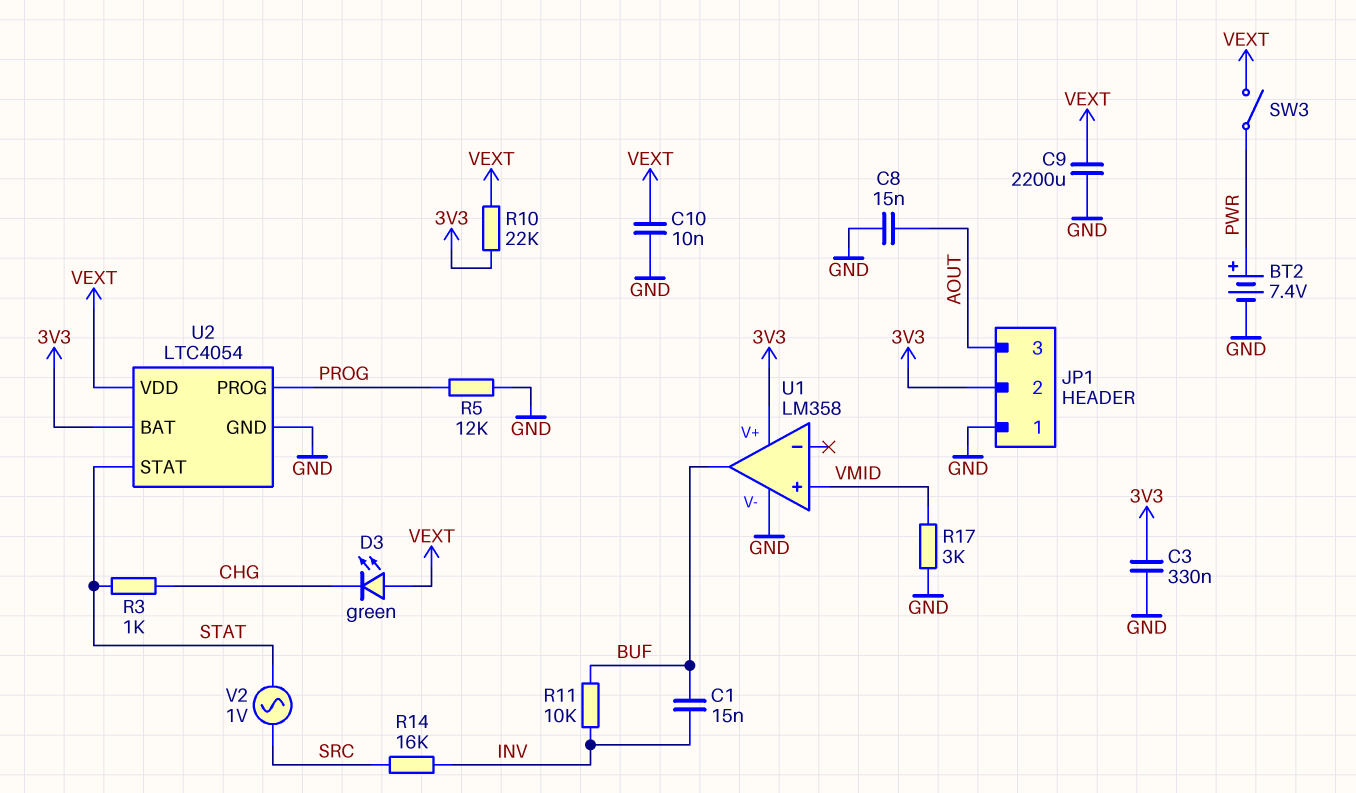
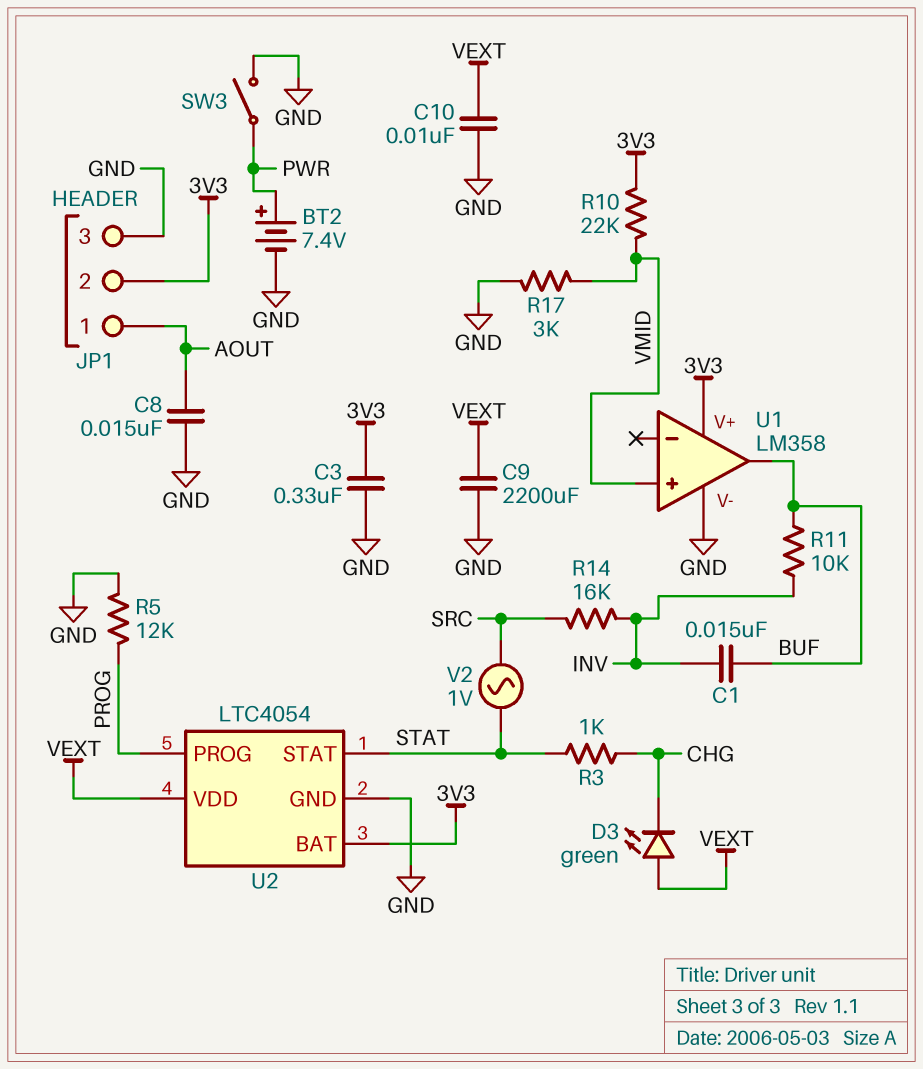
JP1 pin 1: GND -> AOUT
JP1 pin 3: AOUT -> GND
R10: 22k (3V3, VEXT) -> 22k (3V3, VMID)
SW3: switch (PWR, VEXT) -> switch (GND, PWR)

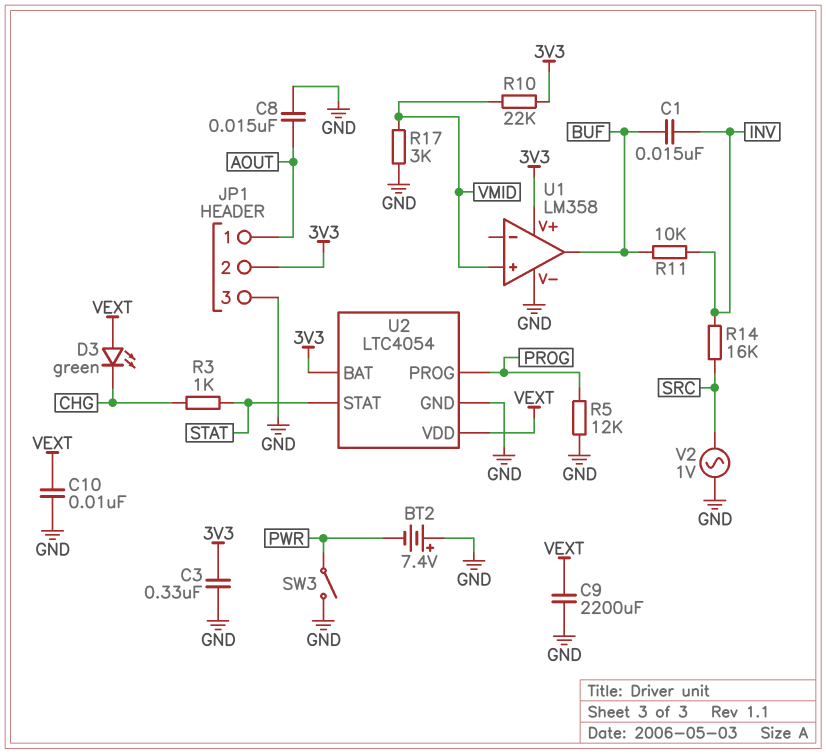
BT2: 7.4V (plus PWR, minus GND) -> 7.4V (plus GND, minus PWR)
V2: AC 1V (SRC, STAT) -> AC 1V (GND, SRC)

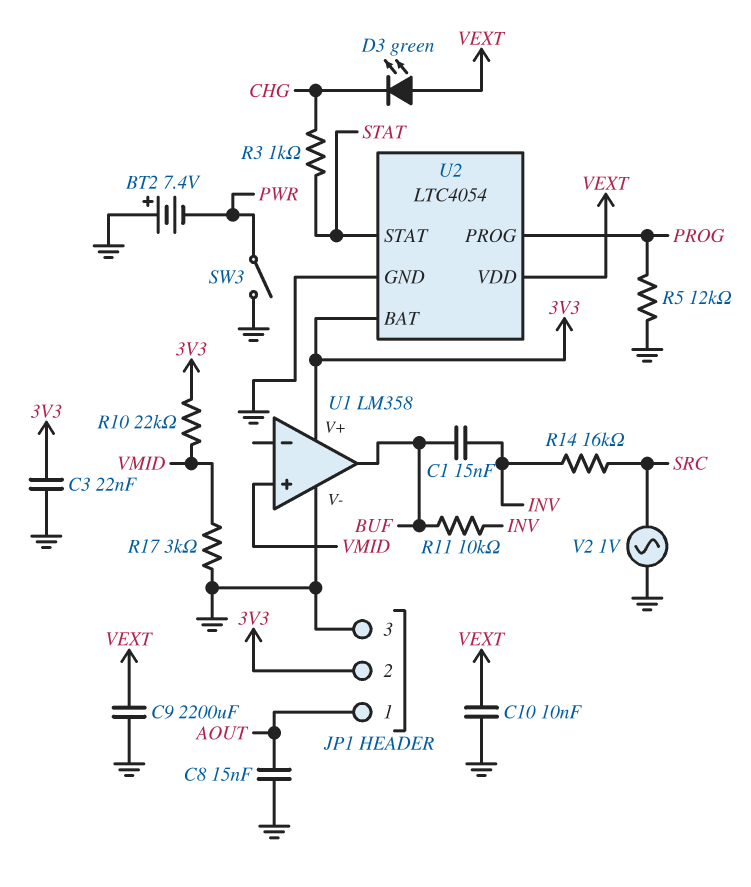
C3: 330nF (3V3, GND) -> 22nF (3V3, GND)

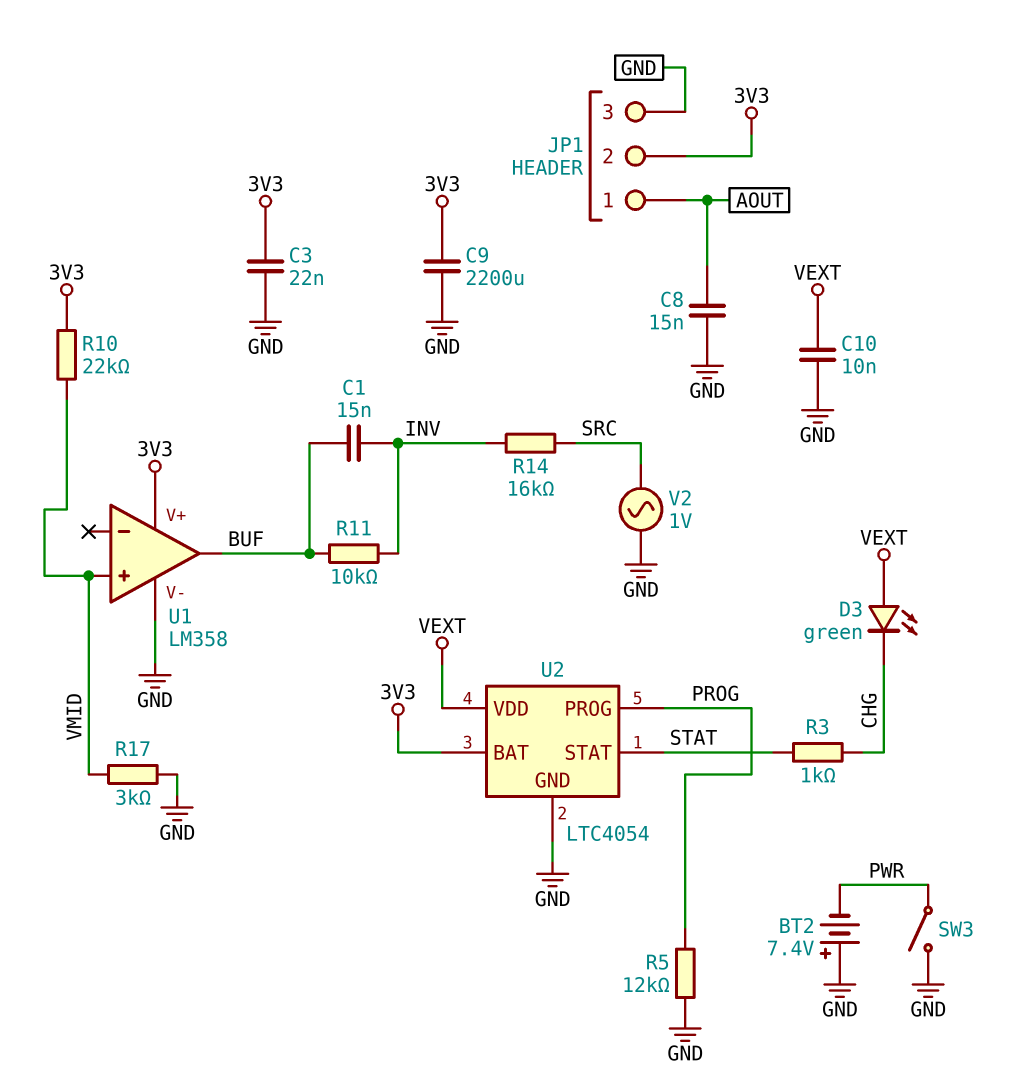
C9: 2200uF (GND, VEXT) -> 2200uF (3V3, GND)

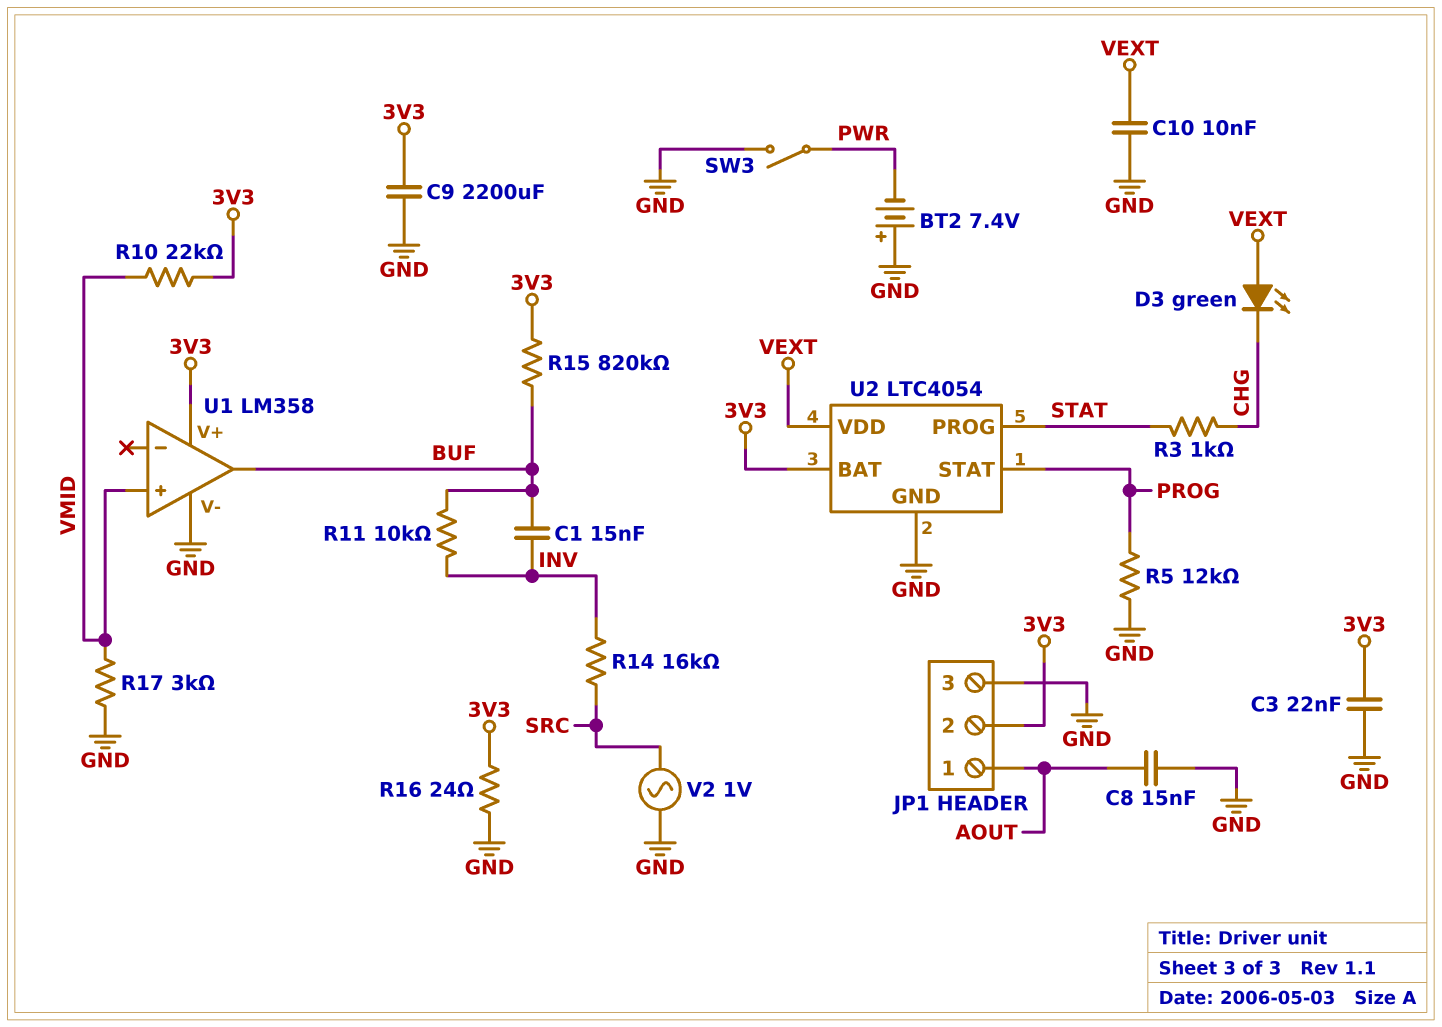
R15: none -> 820k (3V3, BUF)
R16: none -> 24 (3V3, GND)
U2 pin PROG: PROG -> STAT
U2 pin STAT: STAT -> PROG

